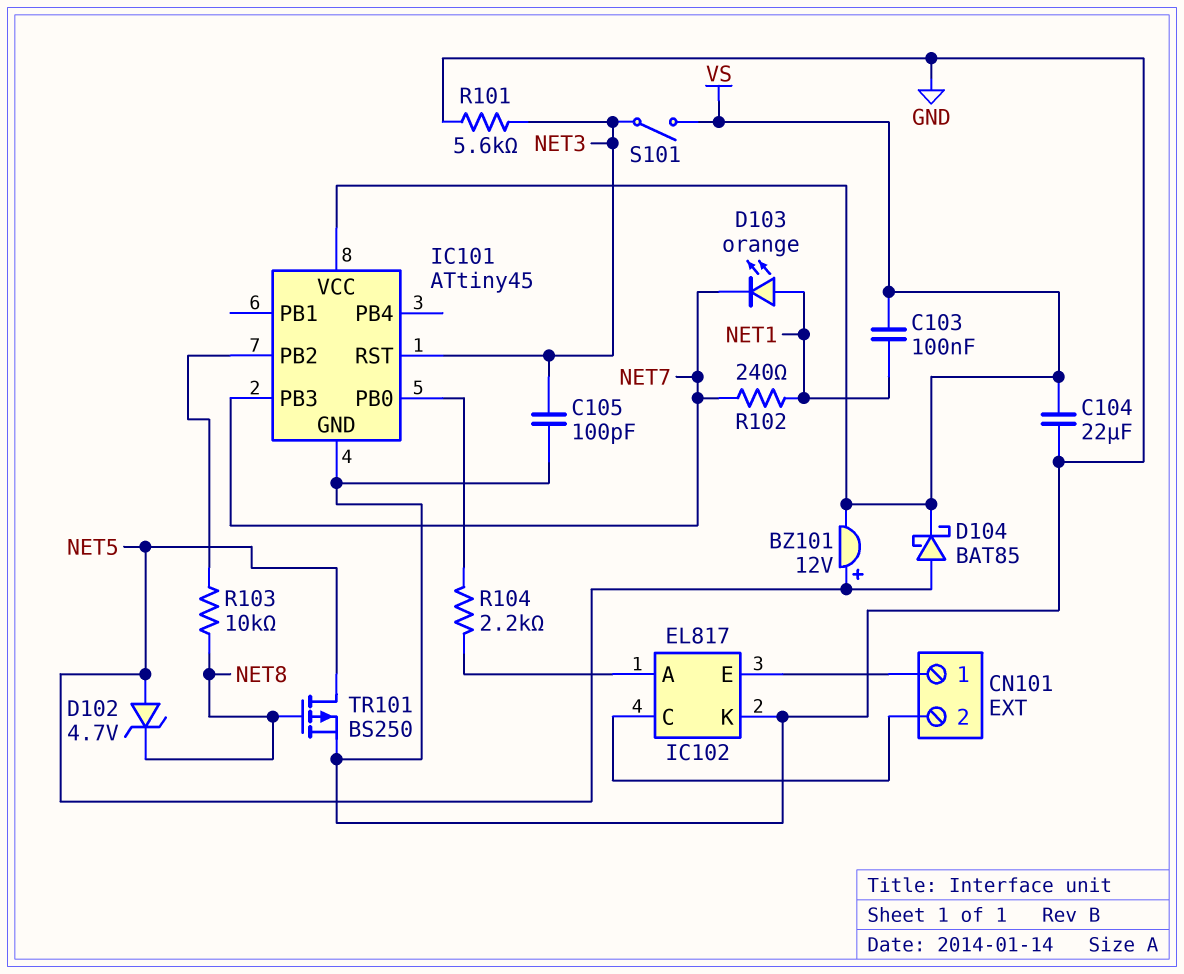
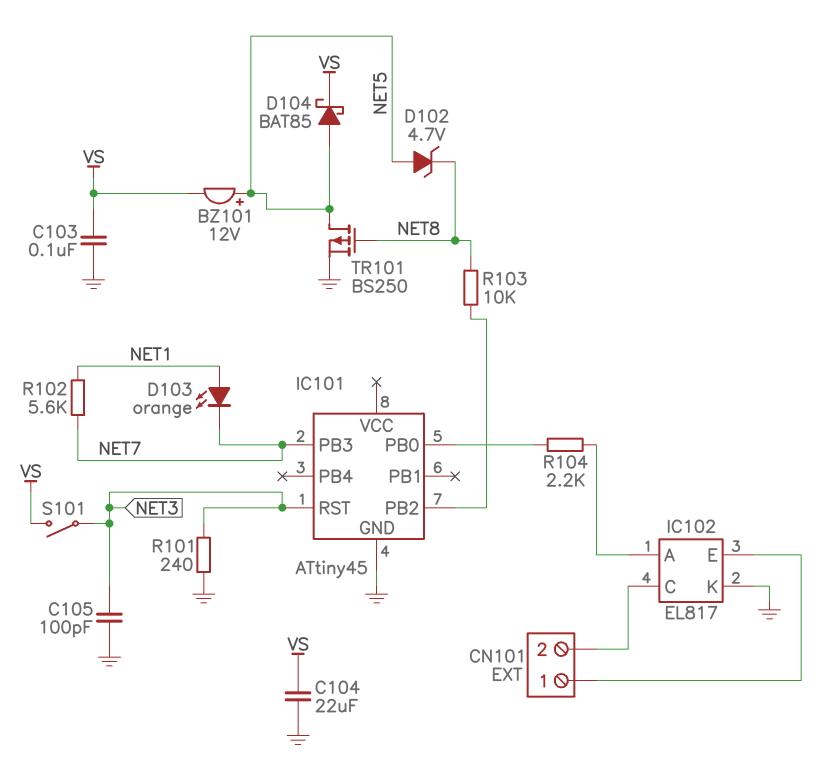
C103: 100nF (NET1, VS) -> 100nF (GND, VS)
IC101 pin VCC: VS -> none
R101: 5.6k (GND, NET3) -> 240 (GND, NET3)
R102: 240 (NET1, NET7) -> 5.6k (NET1, NET7)

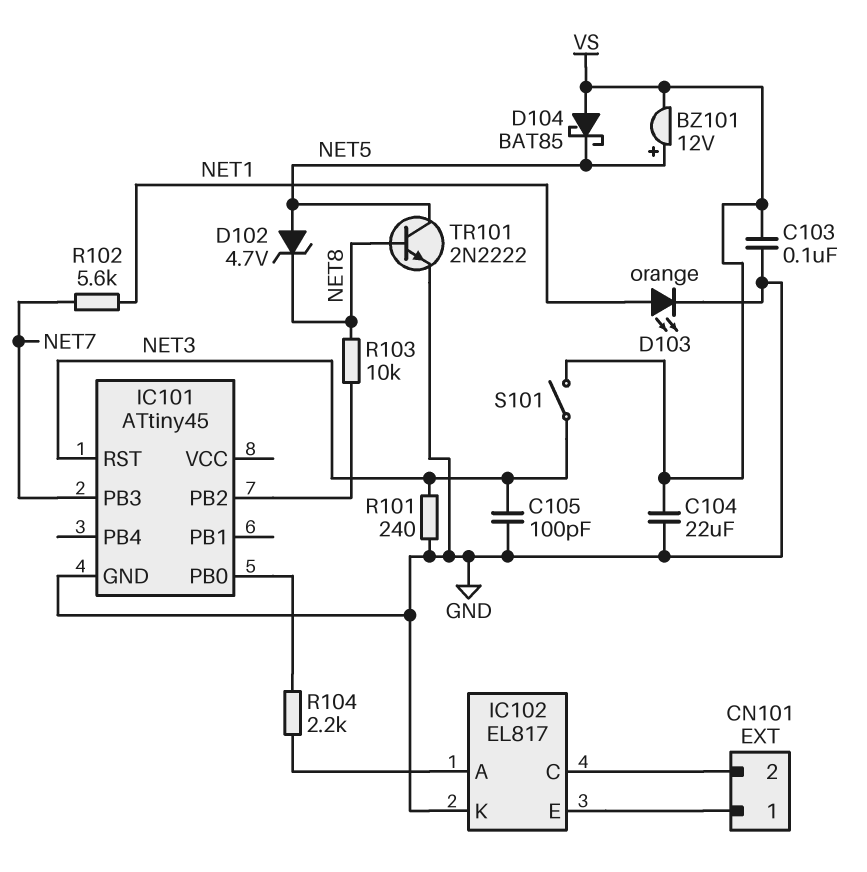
D103: LED orange (A NET1, K NET7) -> LED orange (A NET1, K GND)
D104: schottky BAT85 (A NET5, K VS) -> schottky BAT85 (A VS, K NET5)
TR101: PMOS BS250 (G NET8, D NET5, S GND) -> NPN 2N2222 (B NET8, C NET5, E GND)

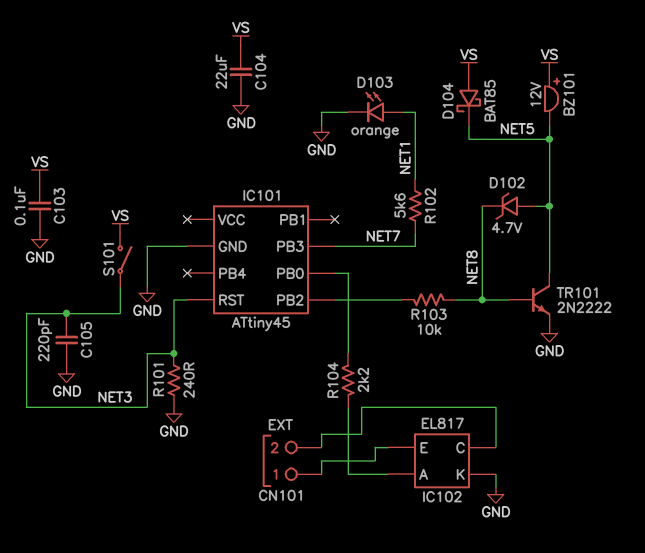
BZ101: buzzer 12V (plus NET5, minus VS) -> buzzer 12V (plus VS, minus NET5)
C105: 100pF (GND, NET3) -> 220pF (GND, NET3)

